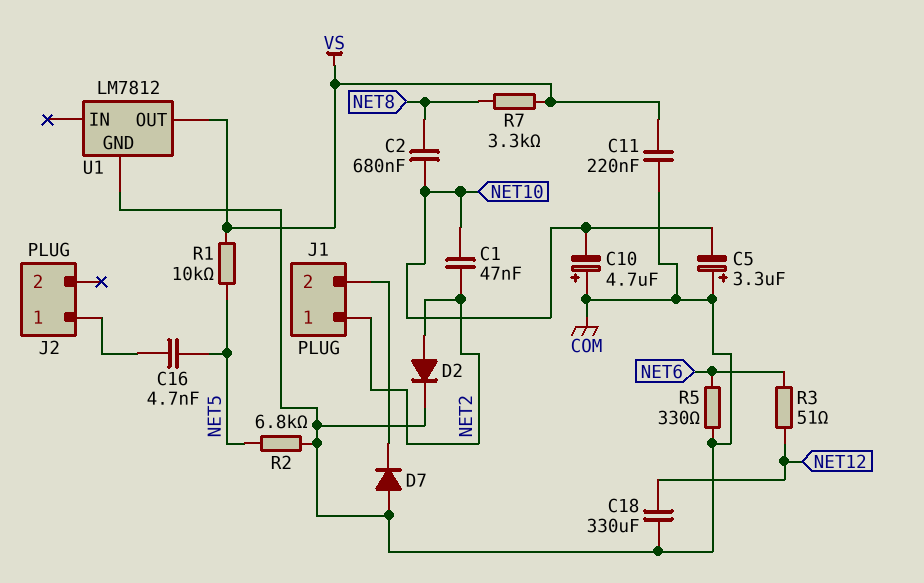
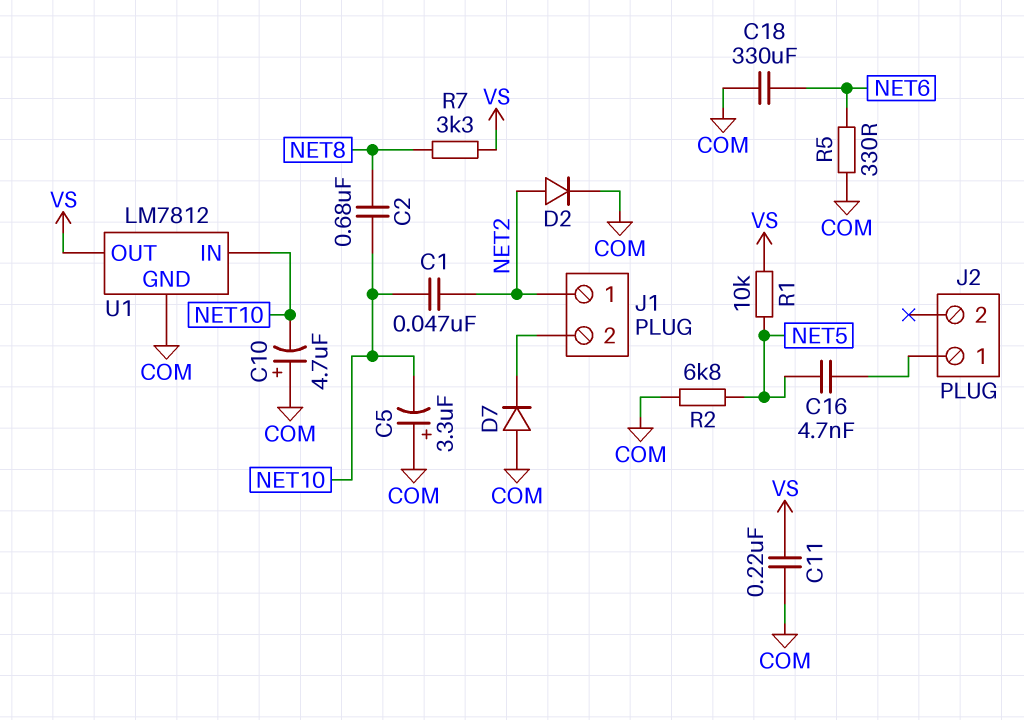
C18: 330uF (COM, NET12) -> 330uF (COM, NET6)
R3: 51 (NET6, NET12) -> none
U1 pin IN: none -> NET10

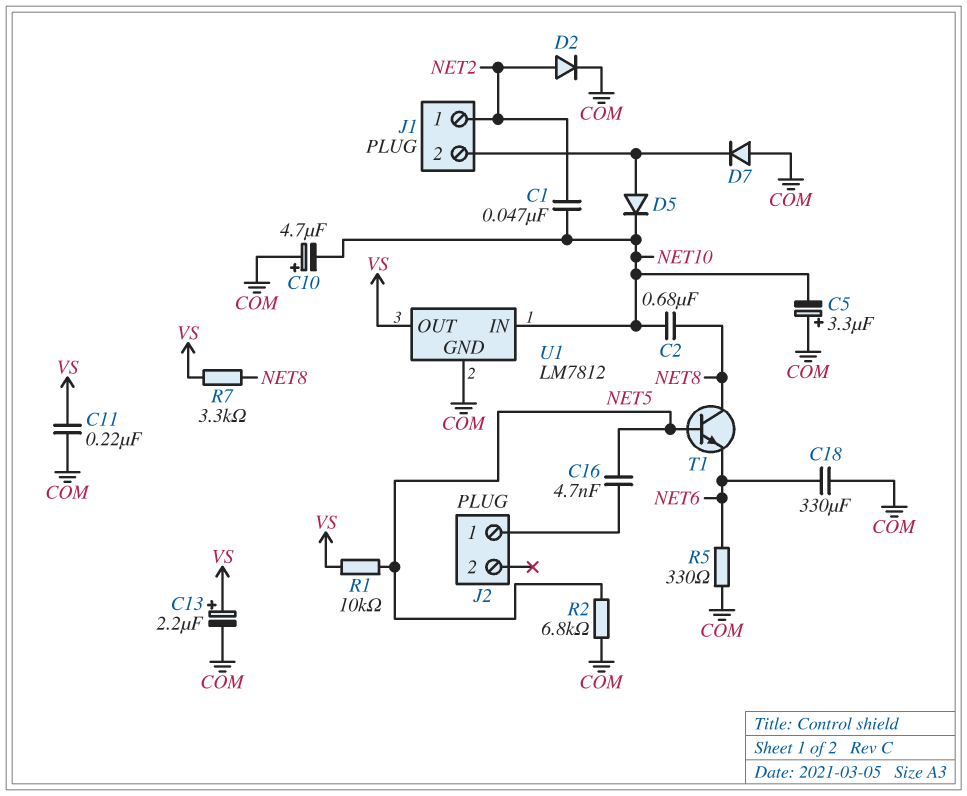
C13: none -> 2.2uF (plus VS, minus COM)
D5: none -> diode (A J1/2, K NET10)
T1: none -> NPN (B NET5, C NET8, E NET6)

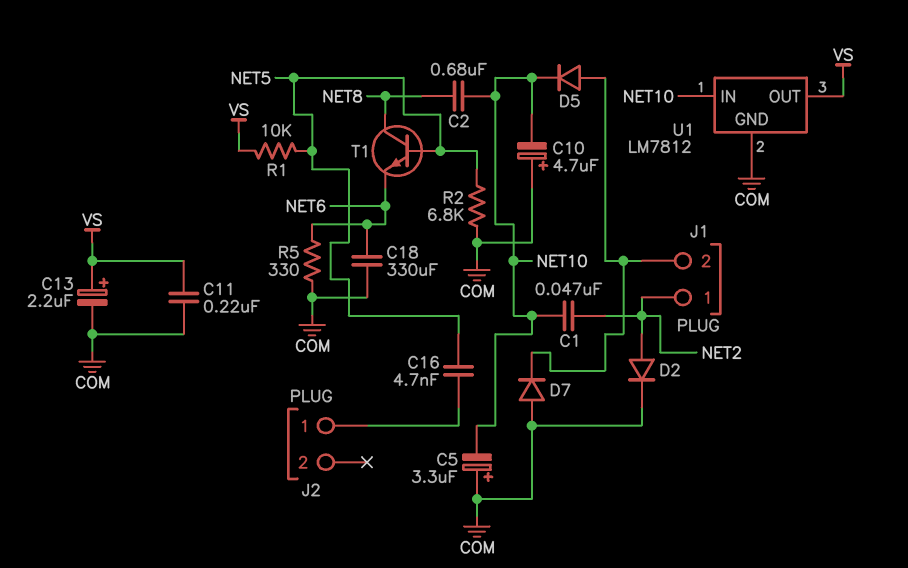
R7: 3.3k (NET8, VS) -> none

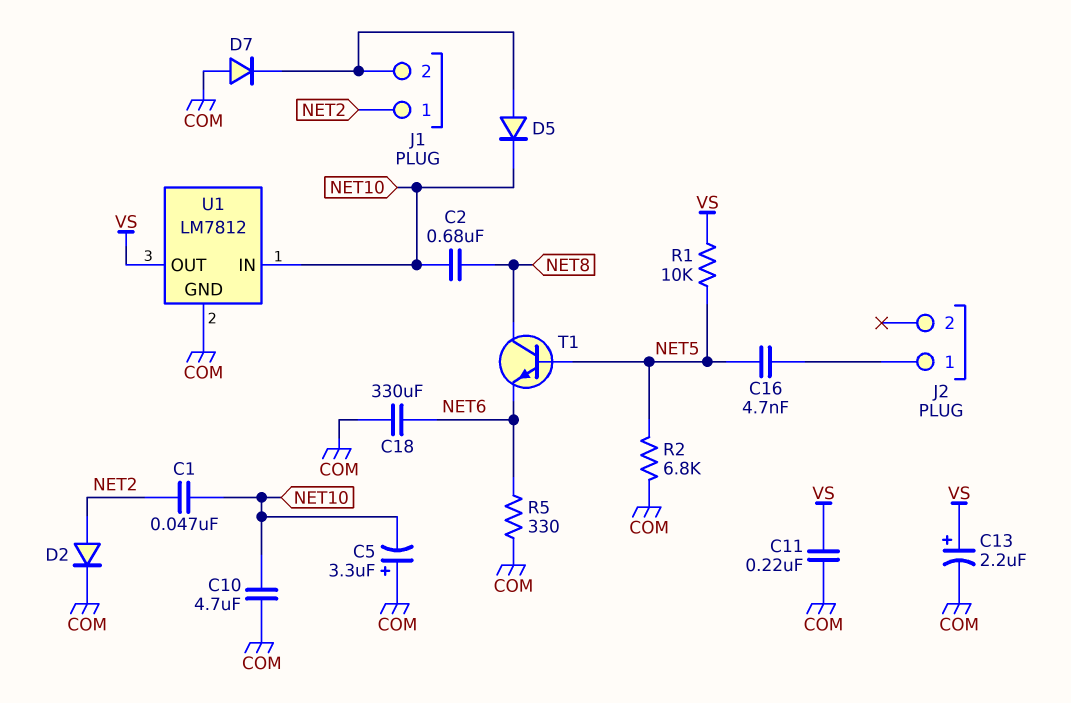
C10: 4.7uF (plus COM, minus NET10) -> 4.7uF (COM, NET10)

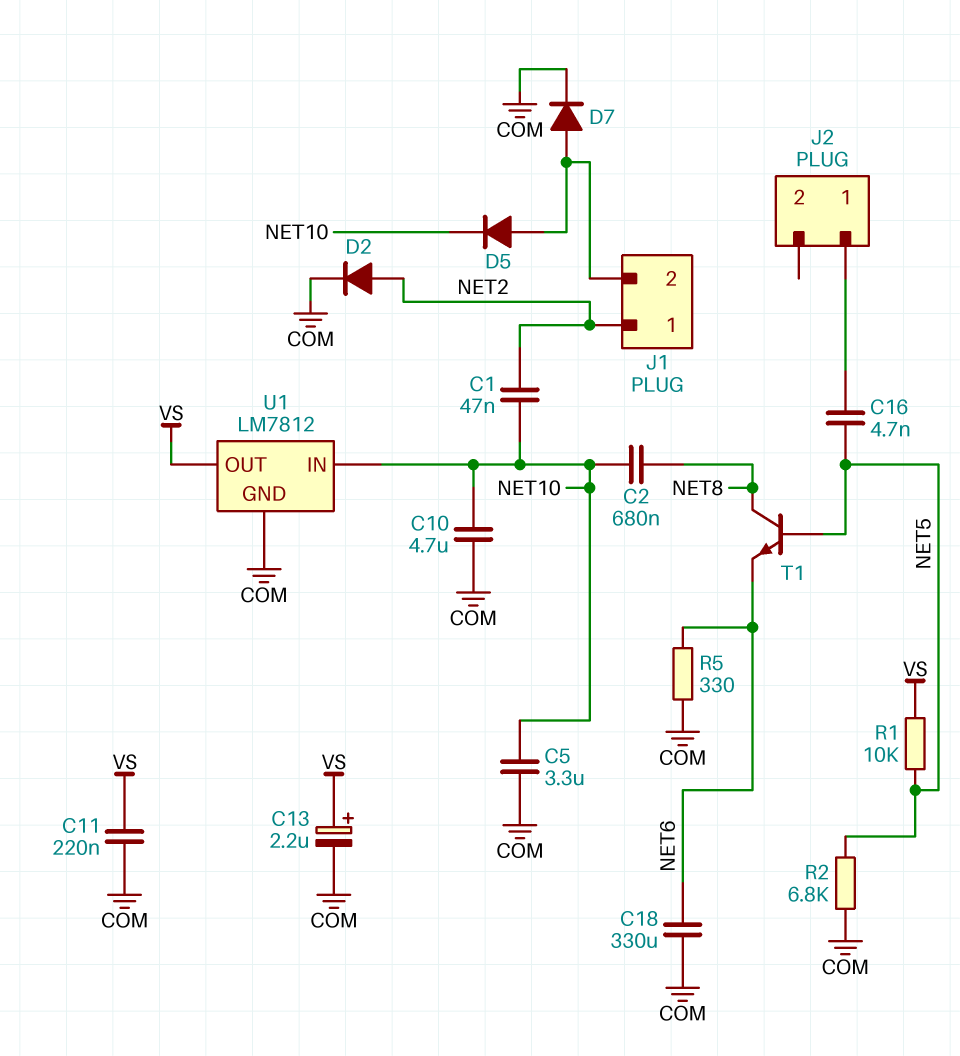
C5: 3.3uF (plus COM, minus NET10) -> 3.3uF (COM, NET10)
D7: diode (A COM, K J1/2) -> diode (A J1/2, K COM)

